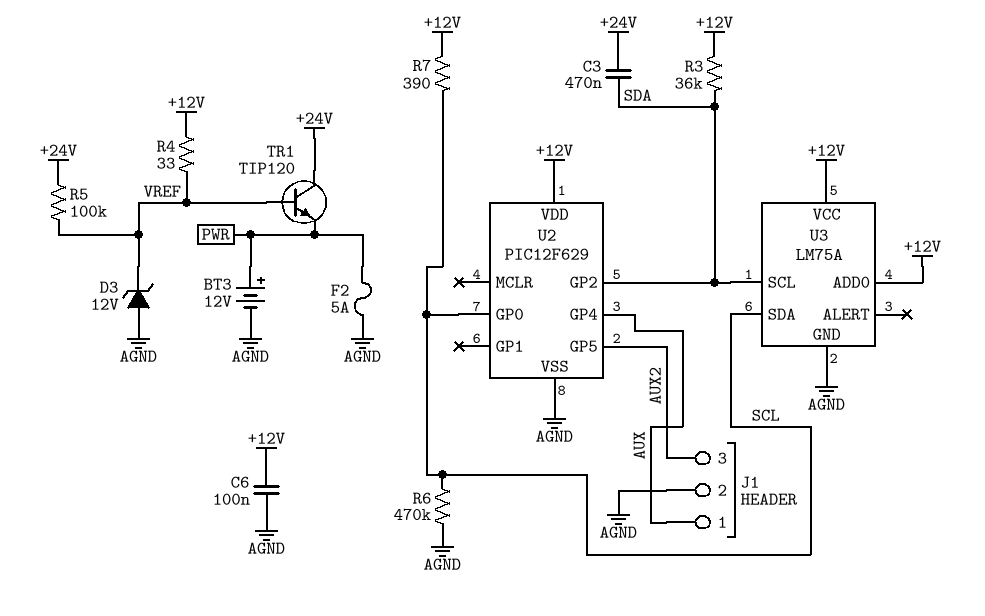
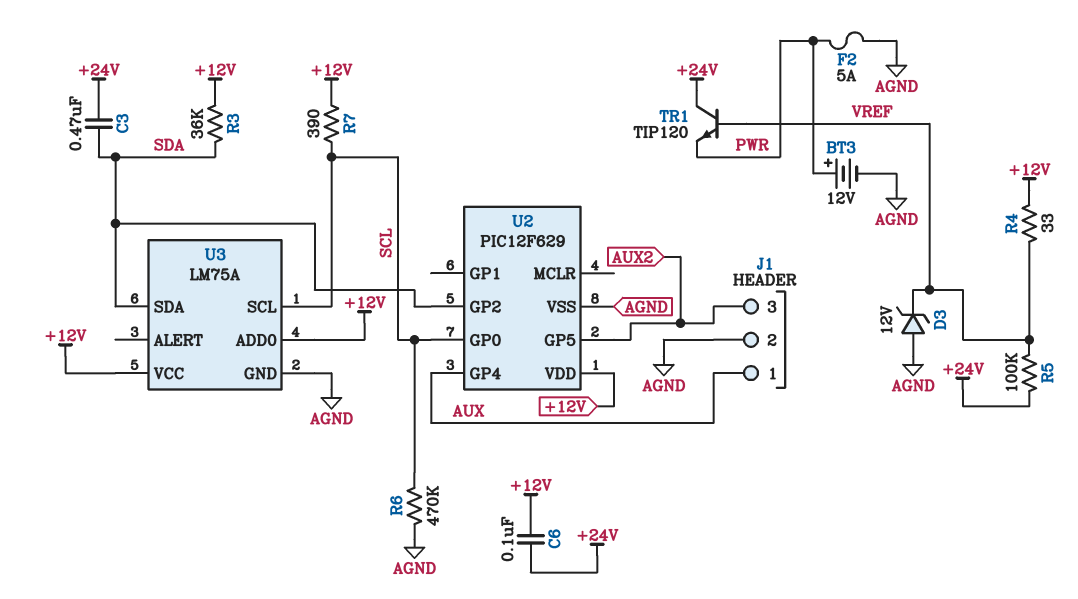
C6: 100nF (+12V, AGND) -> 100nF (+12V, +24V)
U3 pin SCL: SDA -> SCL
U3 pin SDA: SCL -> SDA

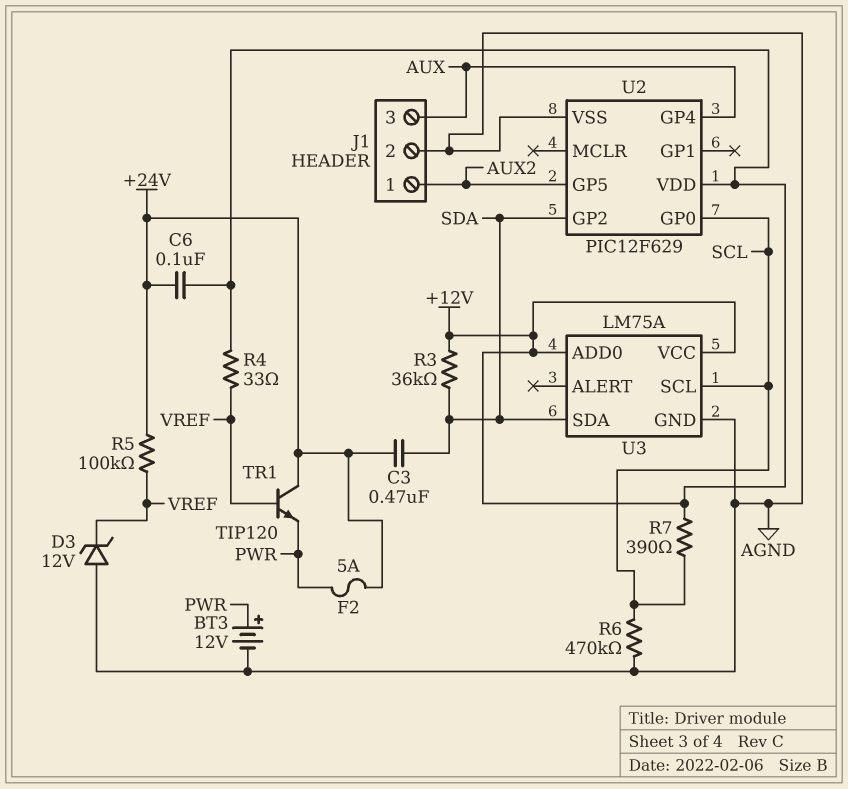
F2: 5A (AGND, PWR) -> 5A (+24V, PWR)
J1 pin 1: AUX -> AUX2
J1 pin 3: AUX2 -> AUX

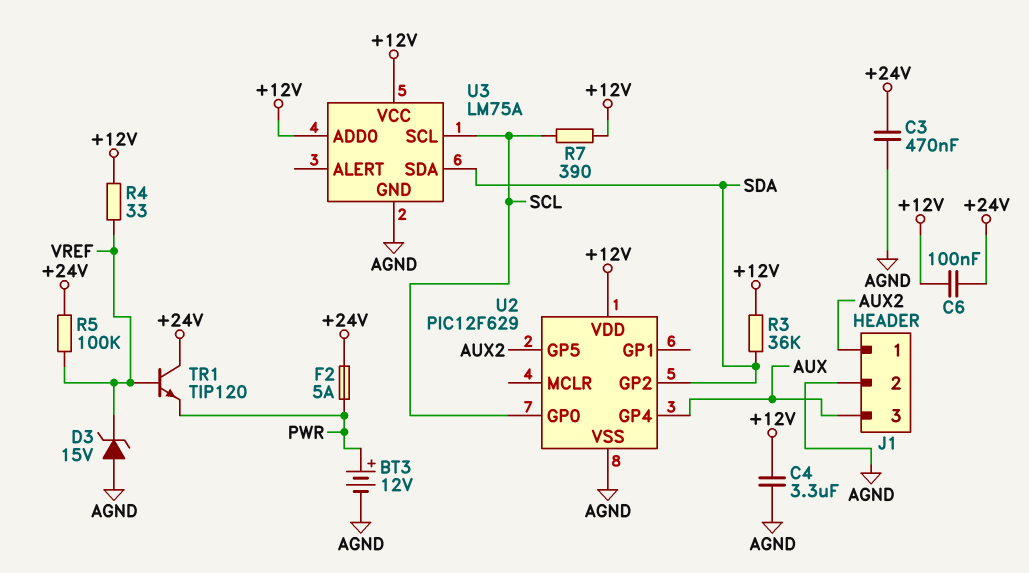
C3: 470nF (+24V, SDA) -> 470nF (+24V, AGND)
C4: none -> 3.3uF (+12V, AGND)
D3: zener 12V (A AGND, K VREF) -> zener 15V (A AGND, K VREF)
R6: 470k (AGND, SCL) -> none

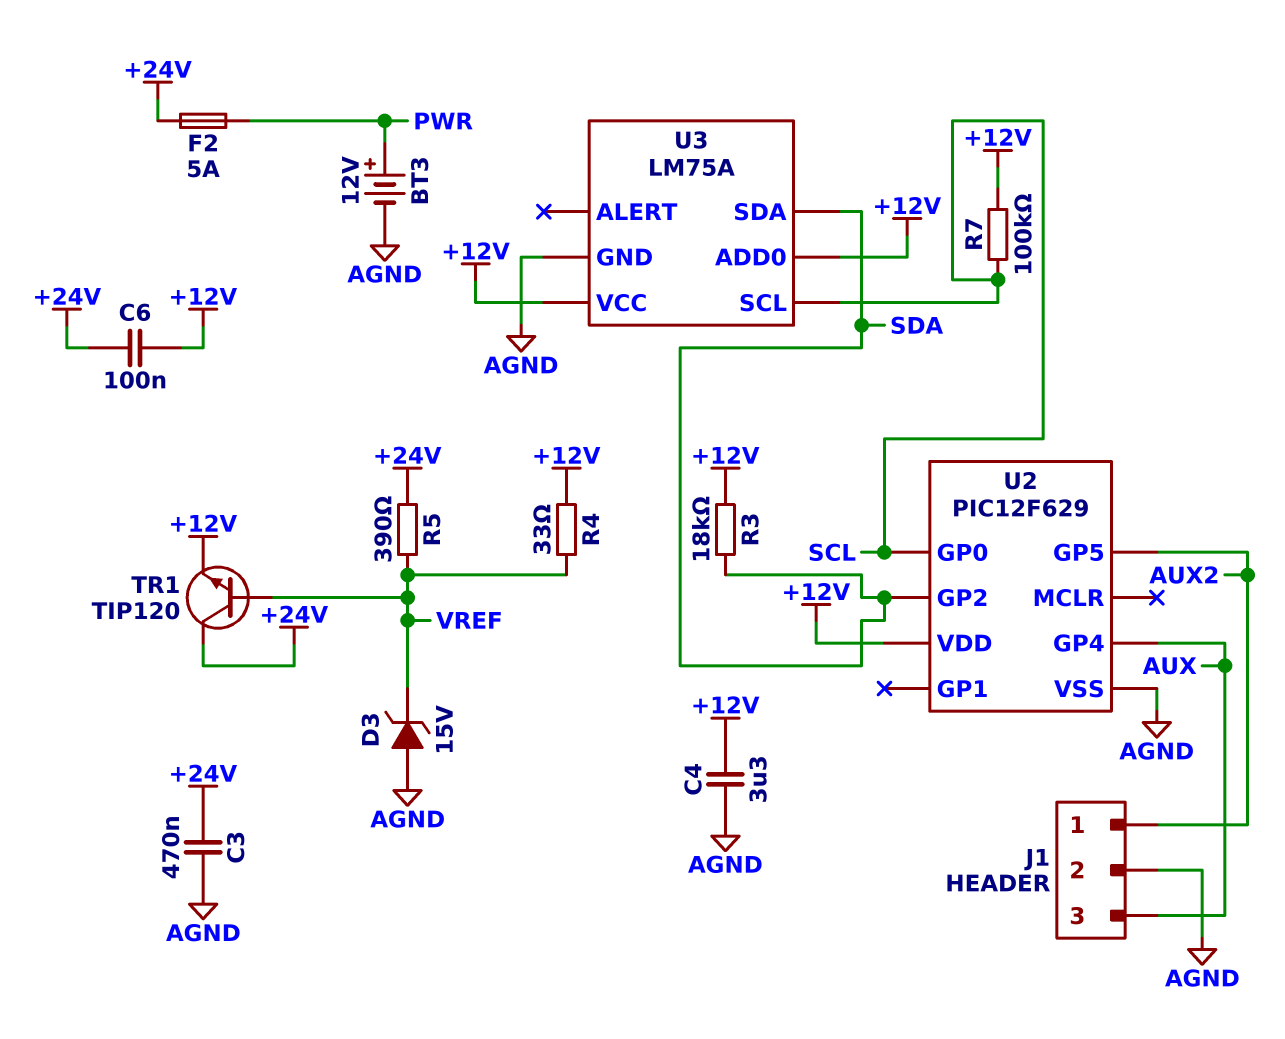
R3: 36k (+12V, SDA) -> 18k (+12V, SDA)
R5: 100k (+24V, VREF) -> 390 (+24V, VREF)
R7: 390 (+12V, SCL) -> 100k (+12V, SCL)
TR1: NPN TIP120 (B VREF, C +24V, E PWR) -> NPN TIP120 (B VREF, C +24V, E +12V)

